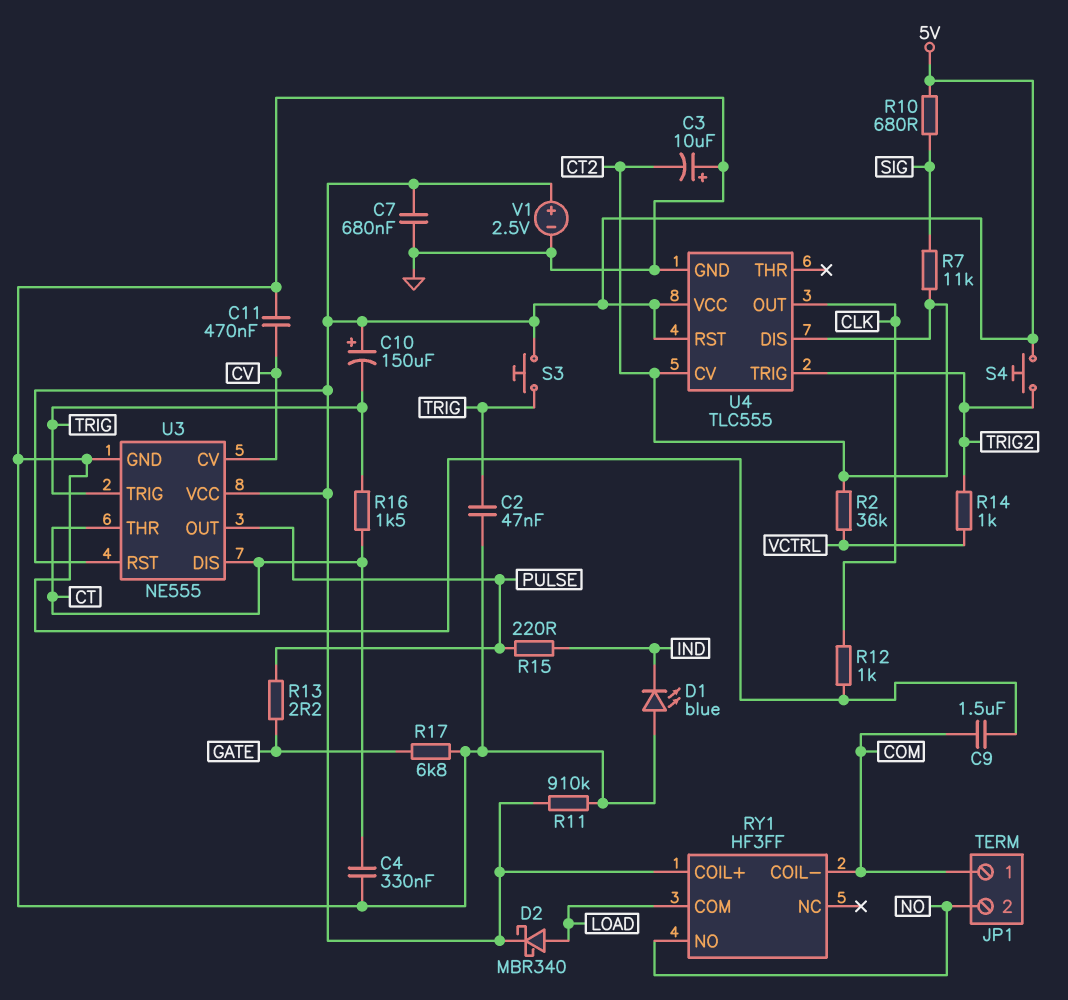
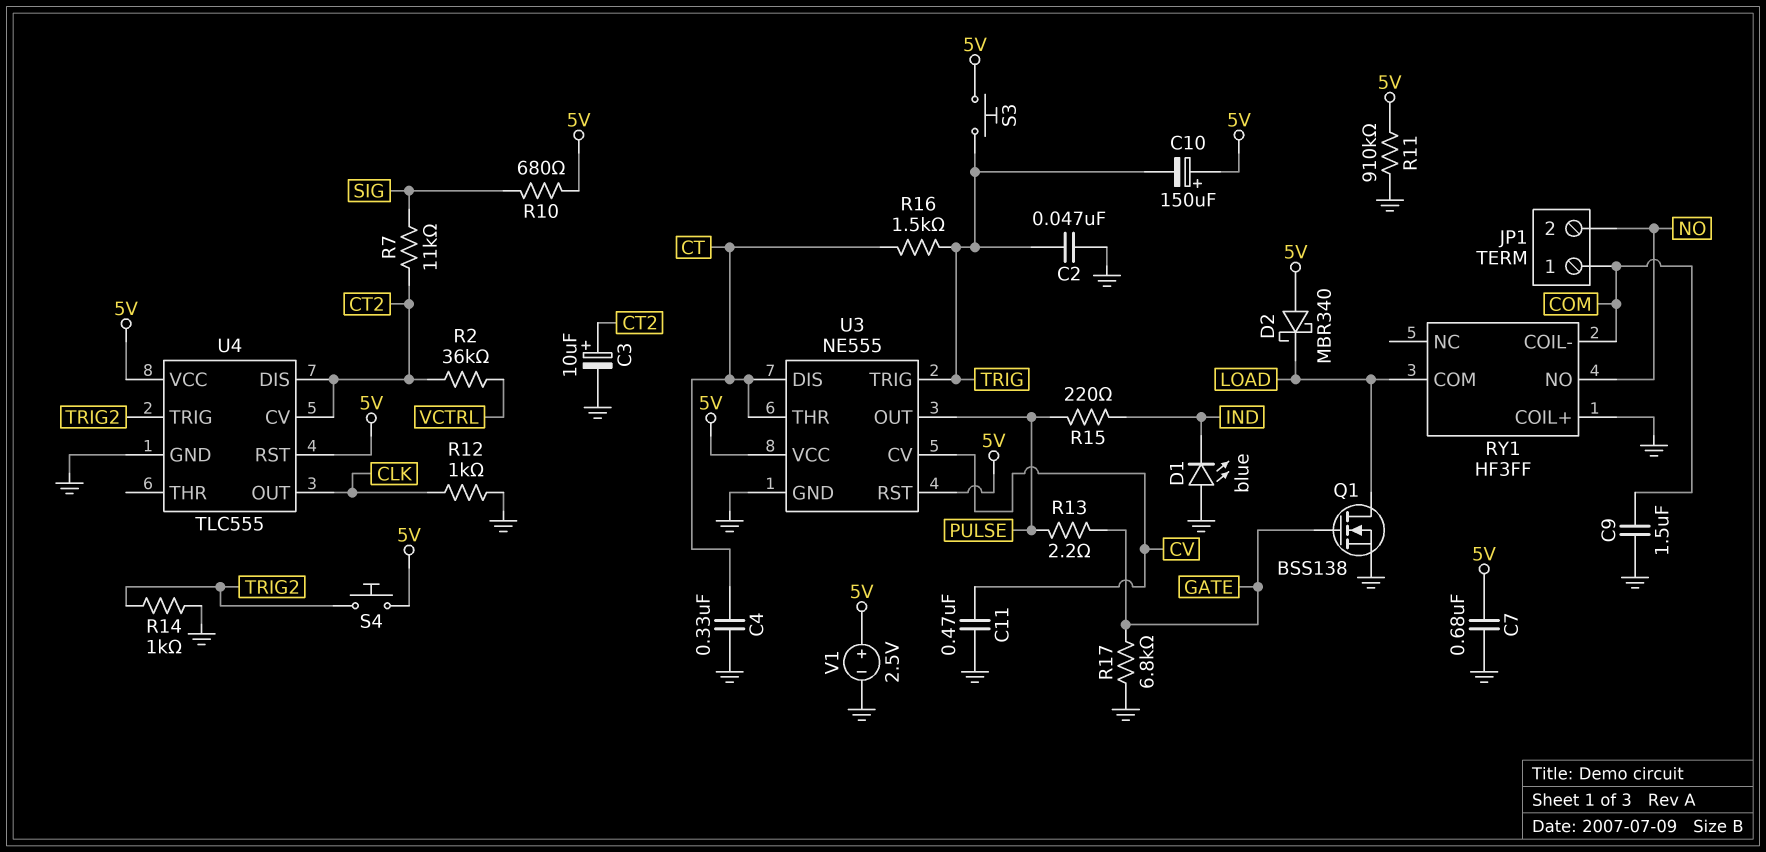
C3: 10uF (plus GND, minus CT2) -> 10uF (plus CT2, minus GND)
D2: schottky MBR340 (A LOAD, K 5V) -> schottky MBR340 (A 5V, K LOAD)
Q1: none -> NMOS BSS138 (G GATE, D LOAD, S GND)
R14: 1k (TRIG2, VCTRL) -> 1k (GND, TRIG2)
RY1 pin COIL+: 5V -> GND

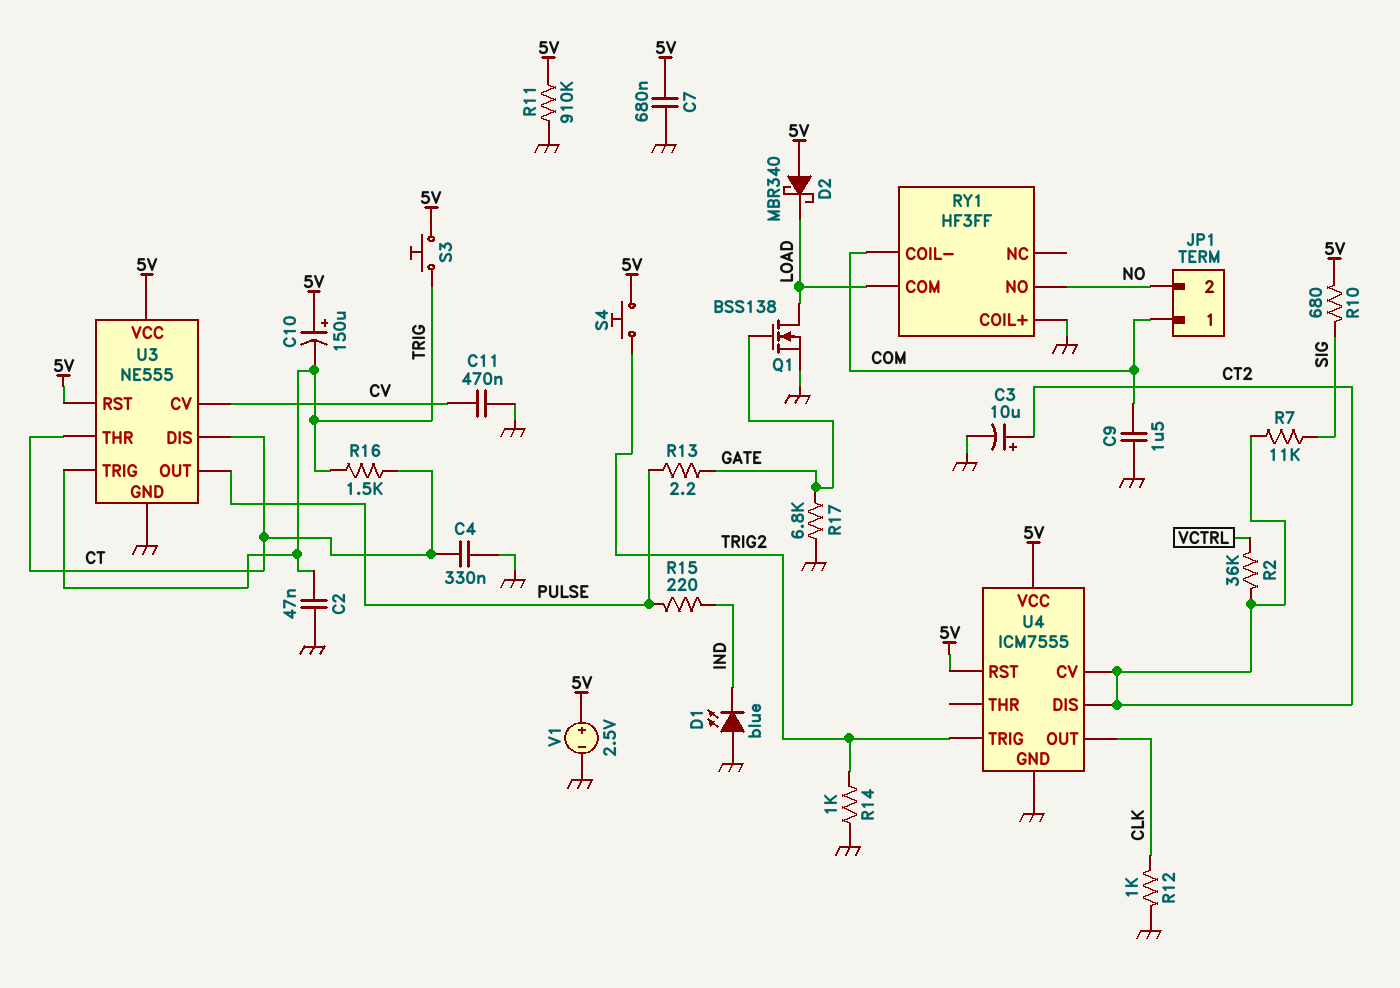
U4: TLC555 -> ICM7555

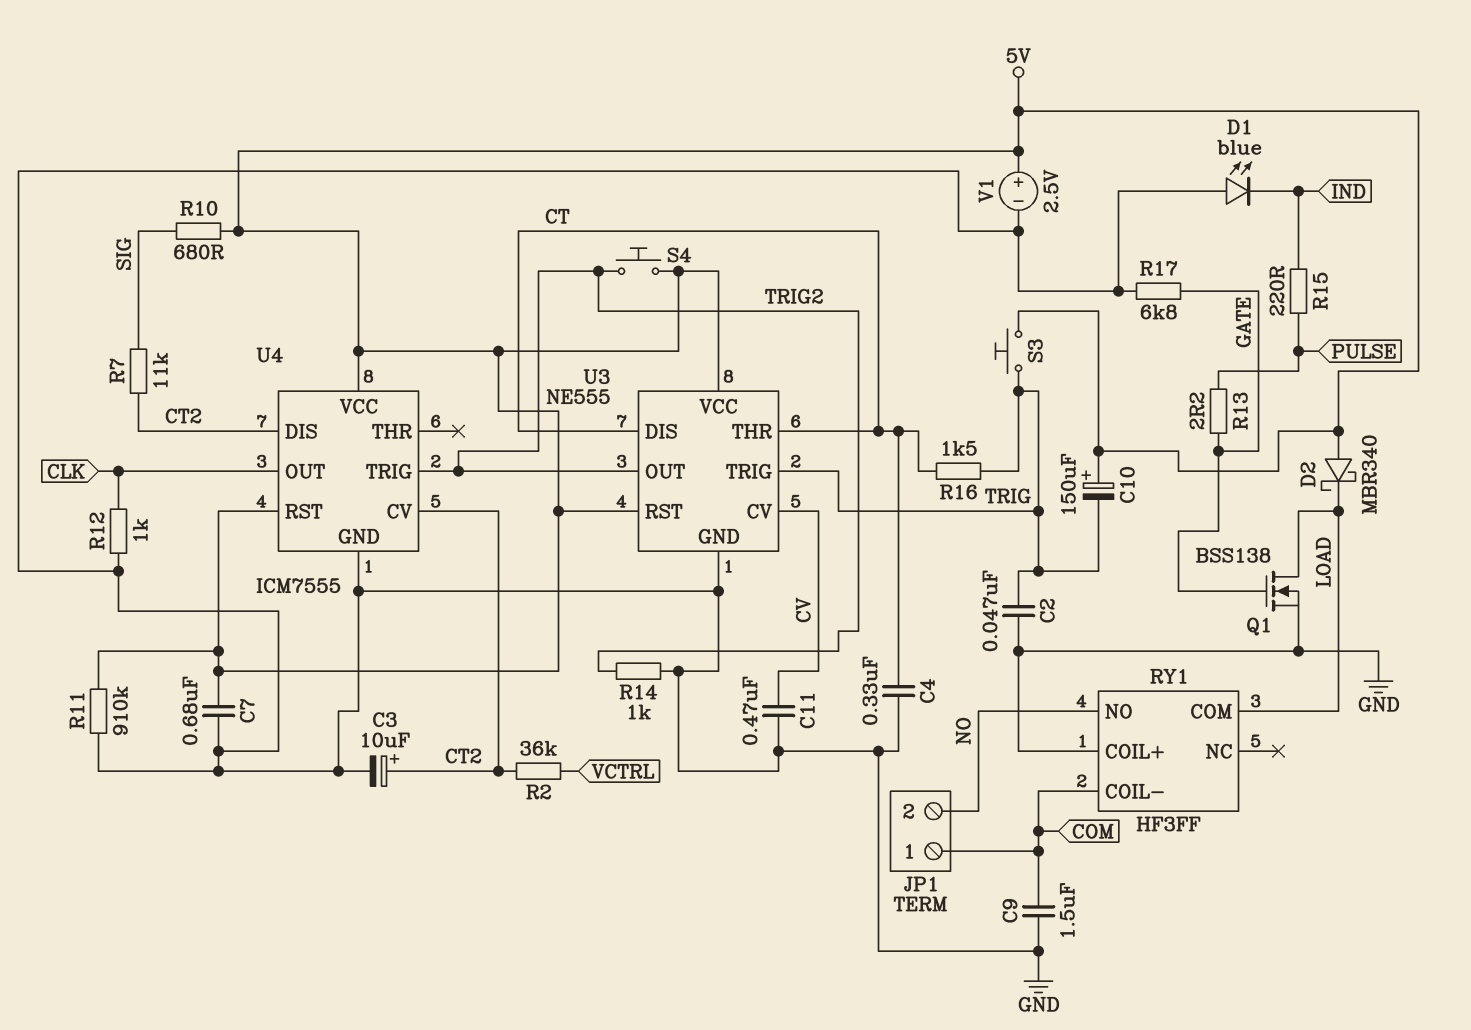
U3 pin OUT: PULSE -> TRIG2

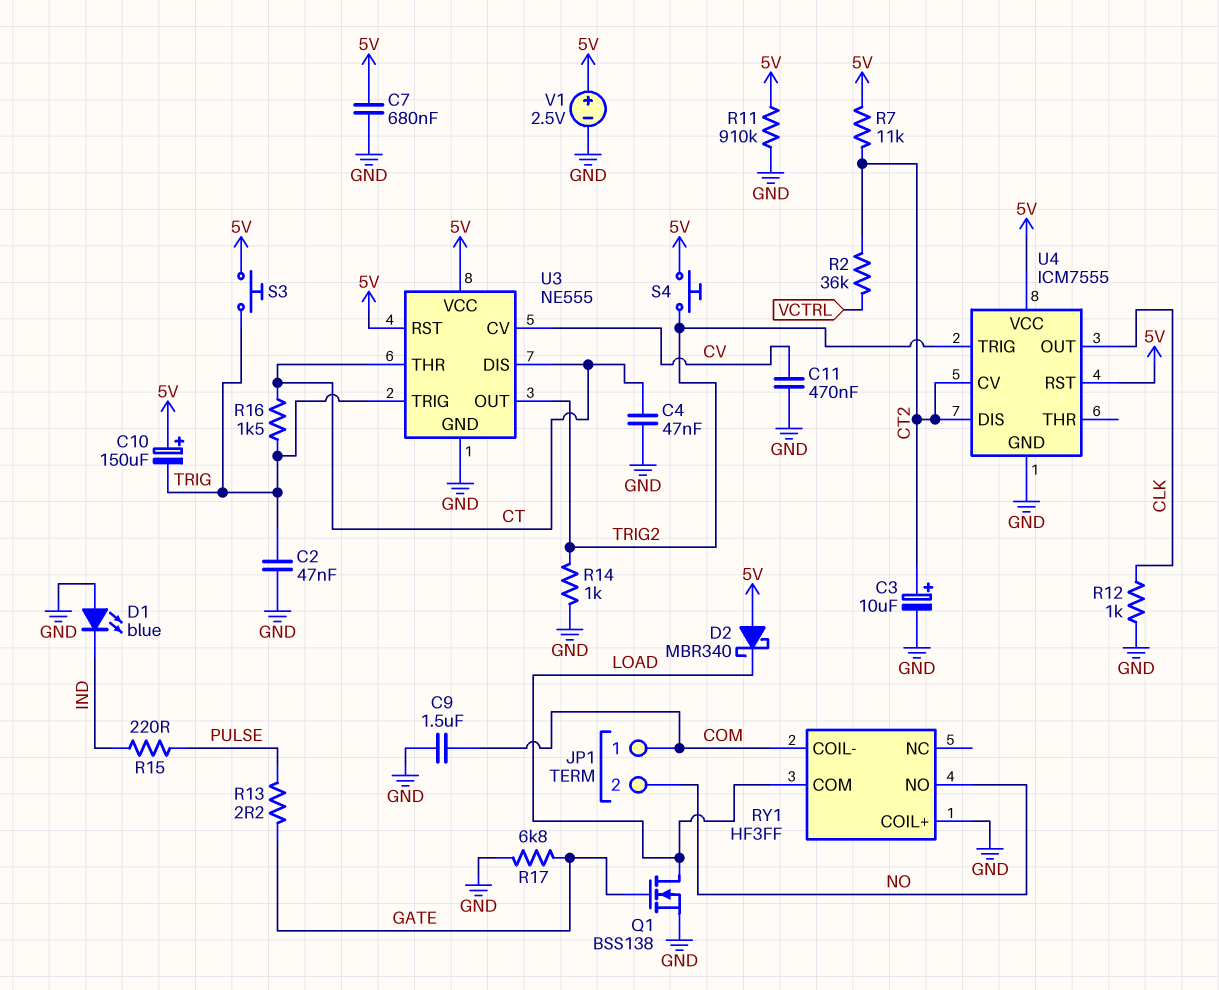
C4: 330nF (CT, GND) -> 47nF (CT, GND)
R7: 11k (CT2, SIG) -> 11k (5V, CT2)
R10: 680 (5V, SIG) -> none

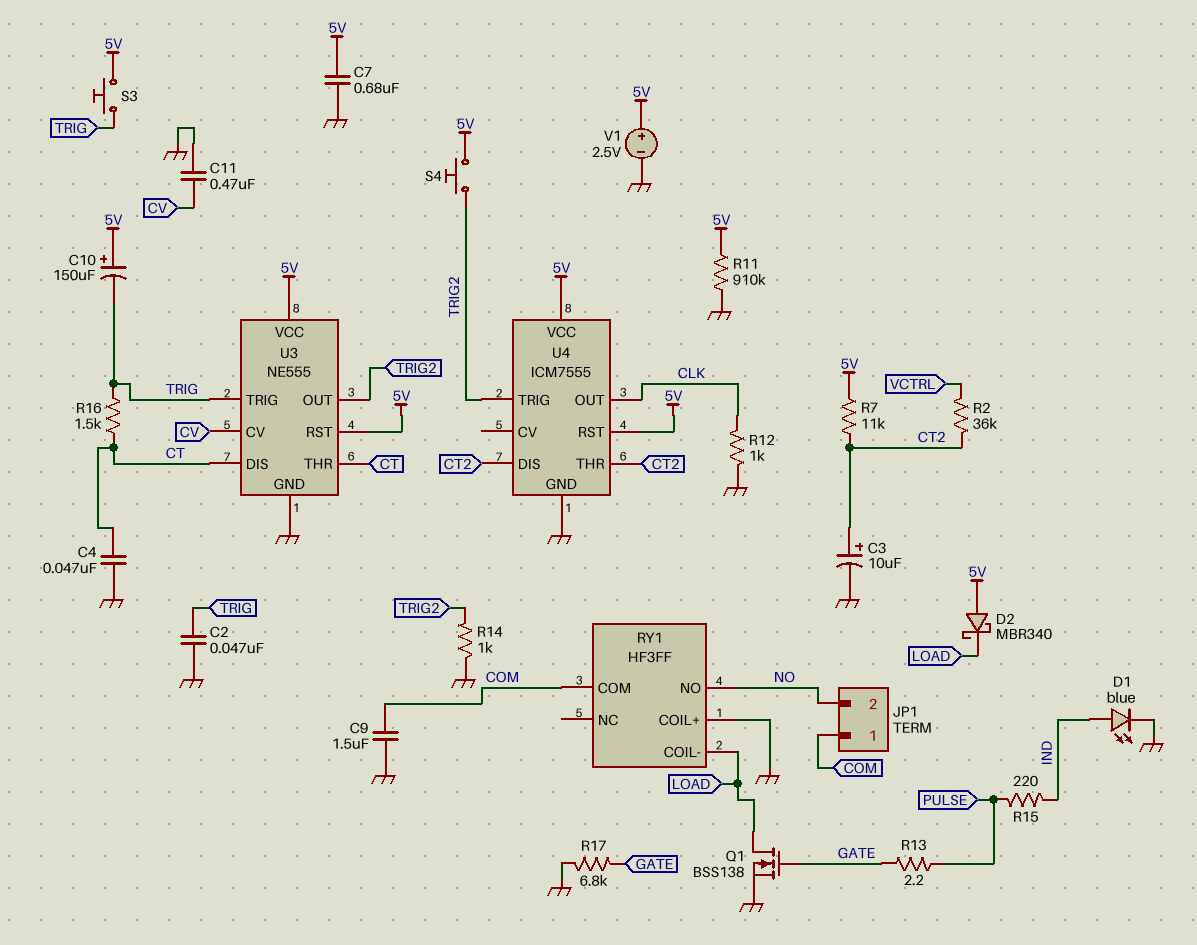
D1: LED blue (A GND, K IND) -> LED blue (A IND, K GND)
RY1 pin COIL-: COM -> LOAD
RY1 pin COM: LOAD -> COM
U4 pin CV: CT2 -> none
U4 pin THR: none -> CT2

